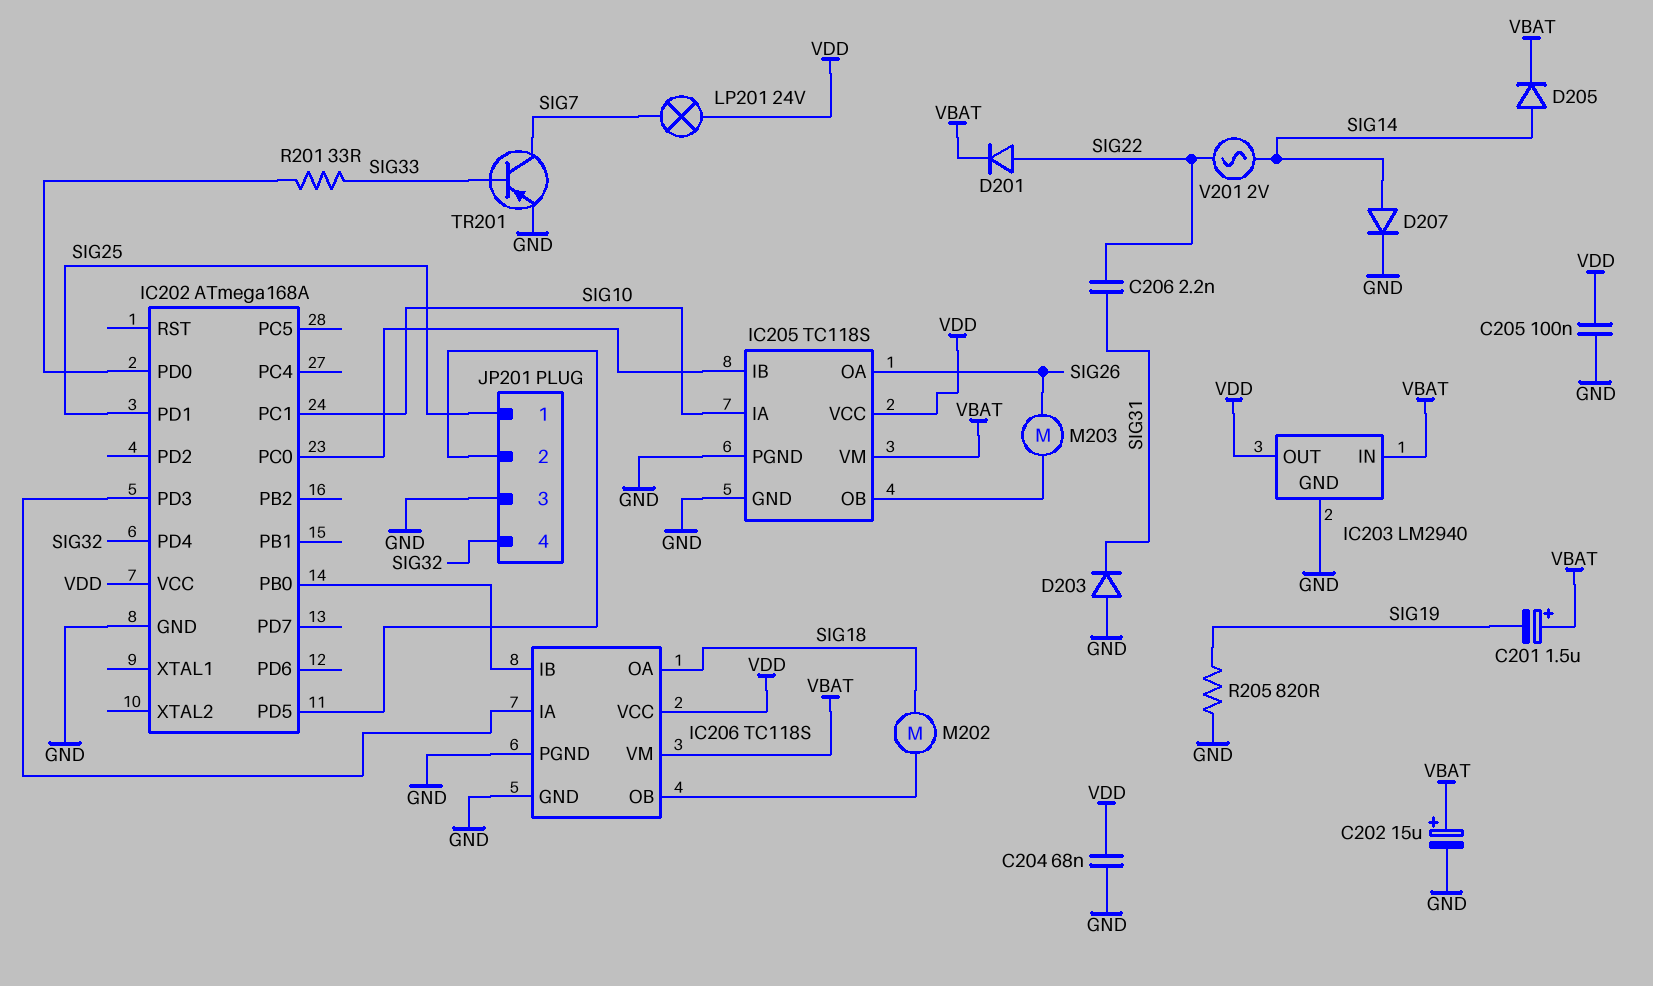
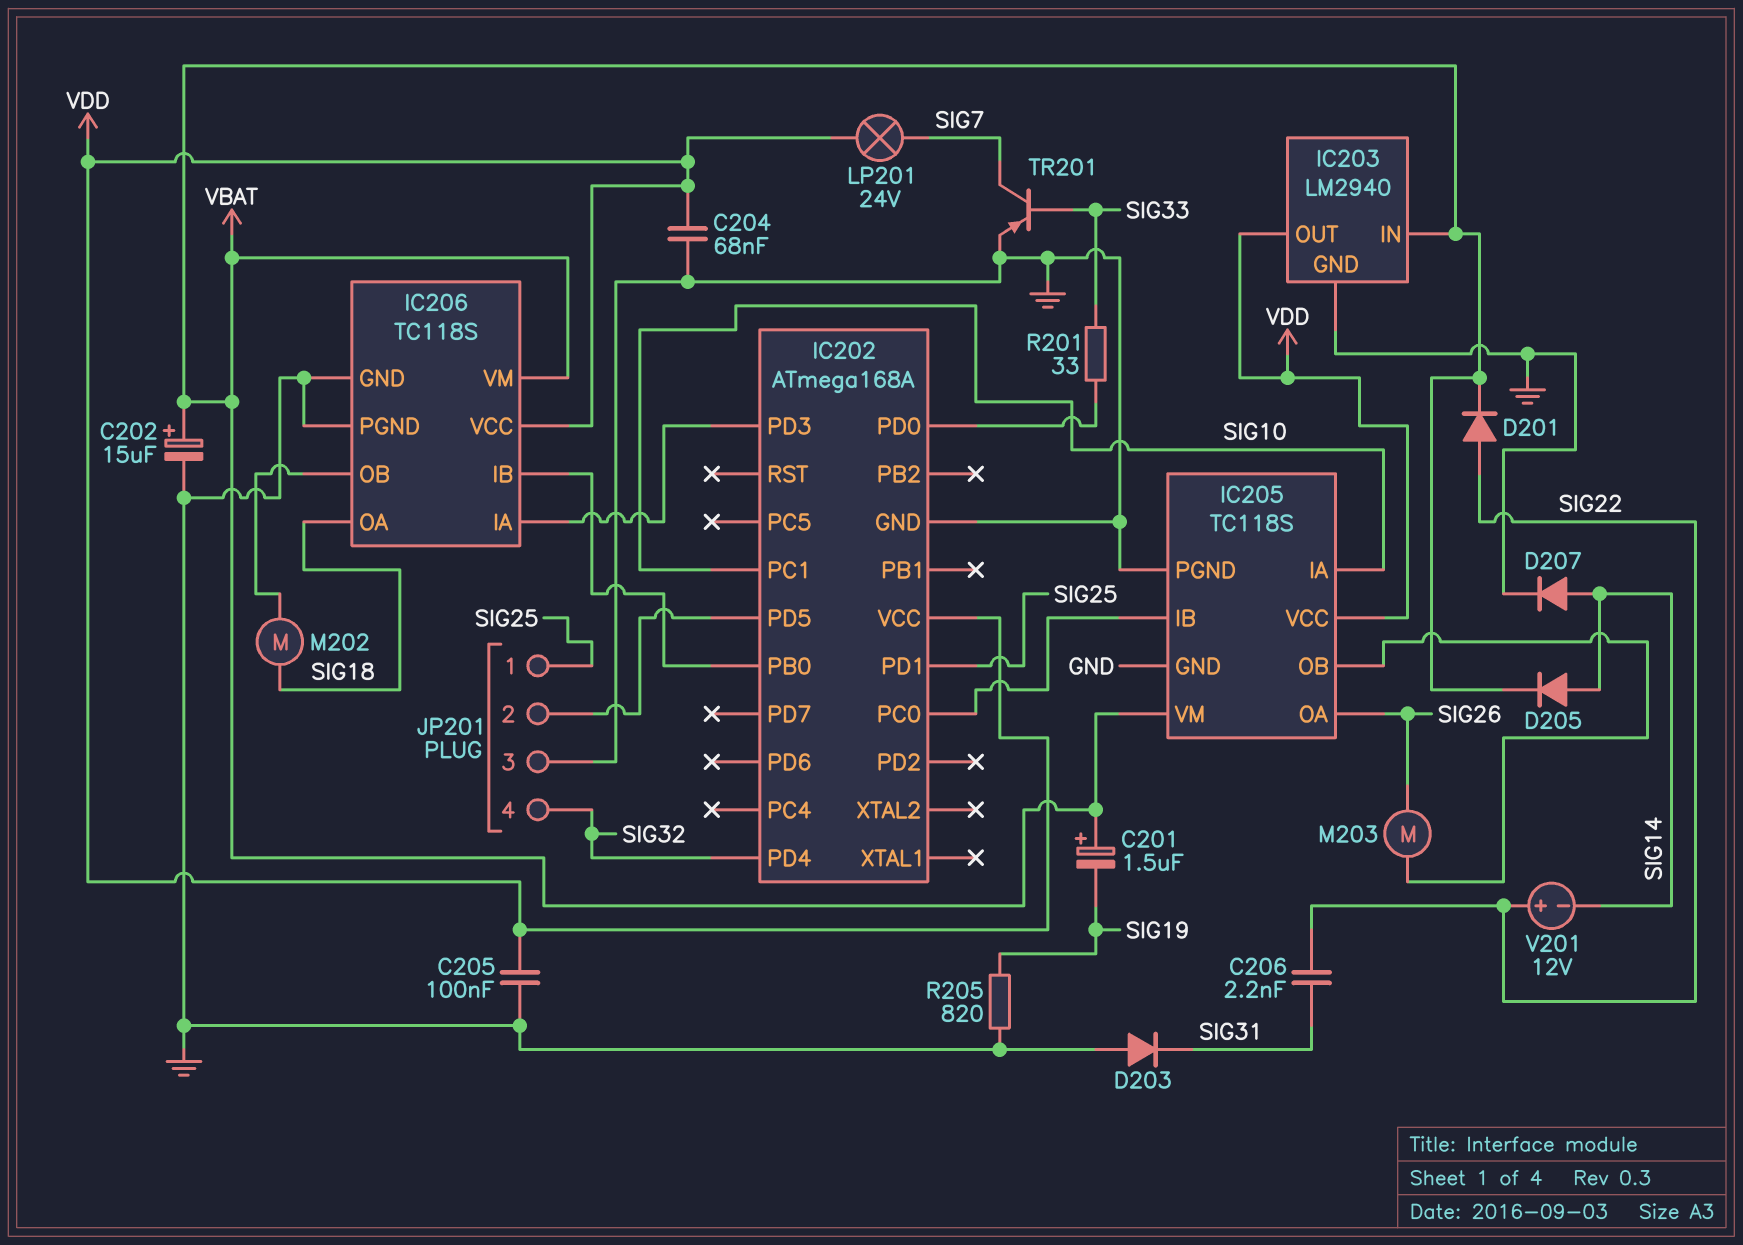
V201: AC 2V (SIG14, SIG22) -> 12V (plus SIG22, minus SIG14)

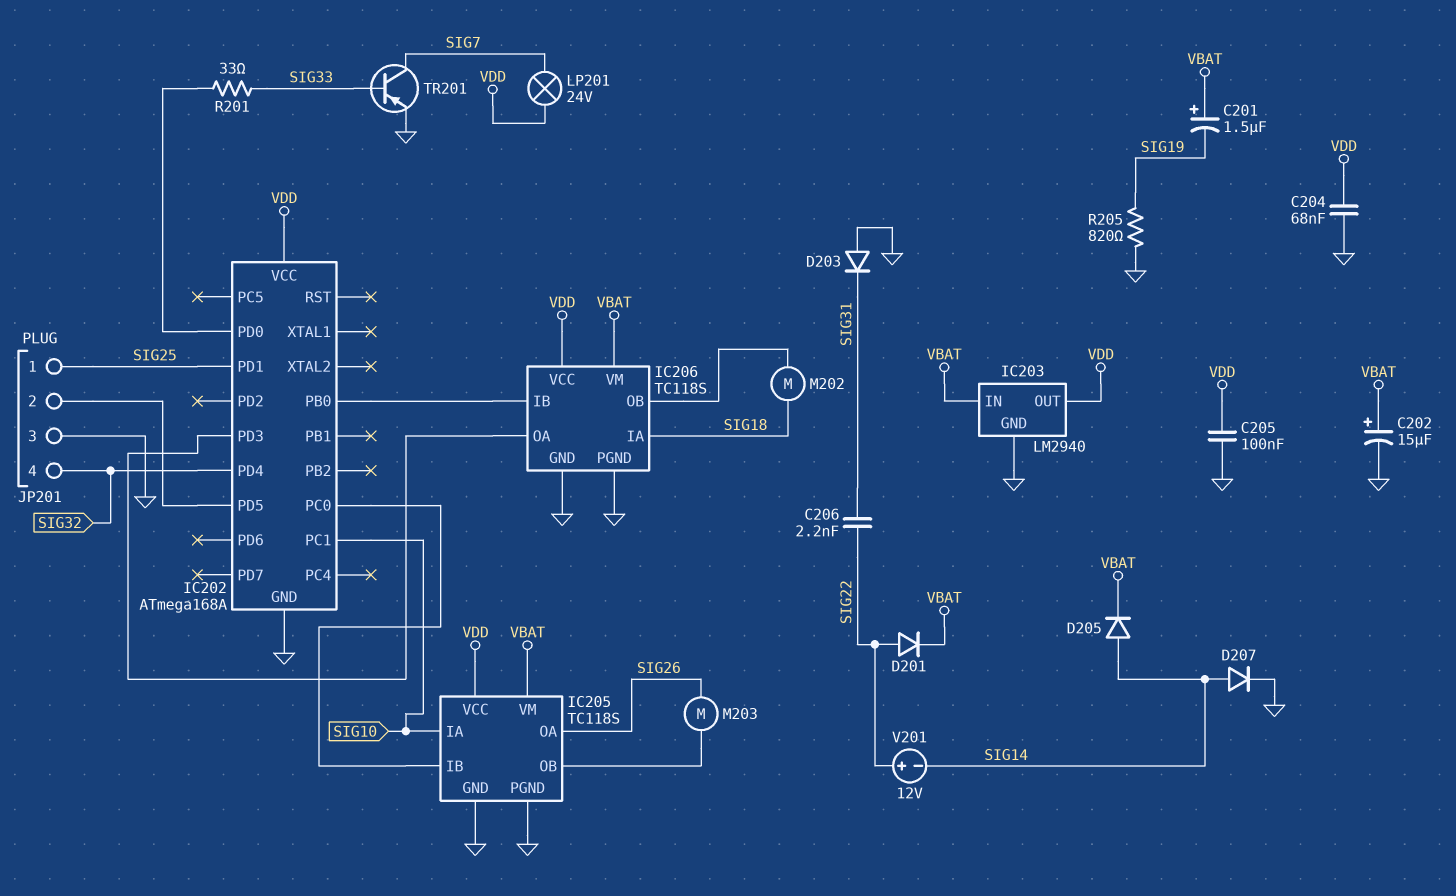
IC206 pin IA: IC202/PD3 -> SIG18
IC206 pin OA: SIG18 -> IC202/PD3

